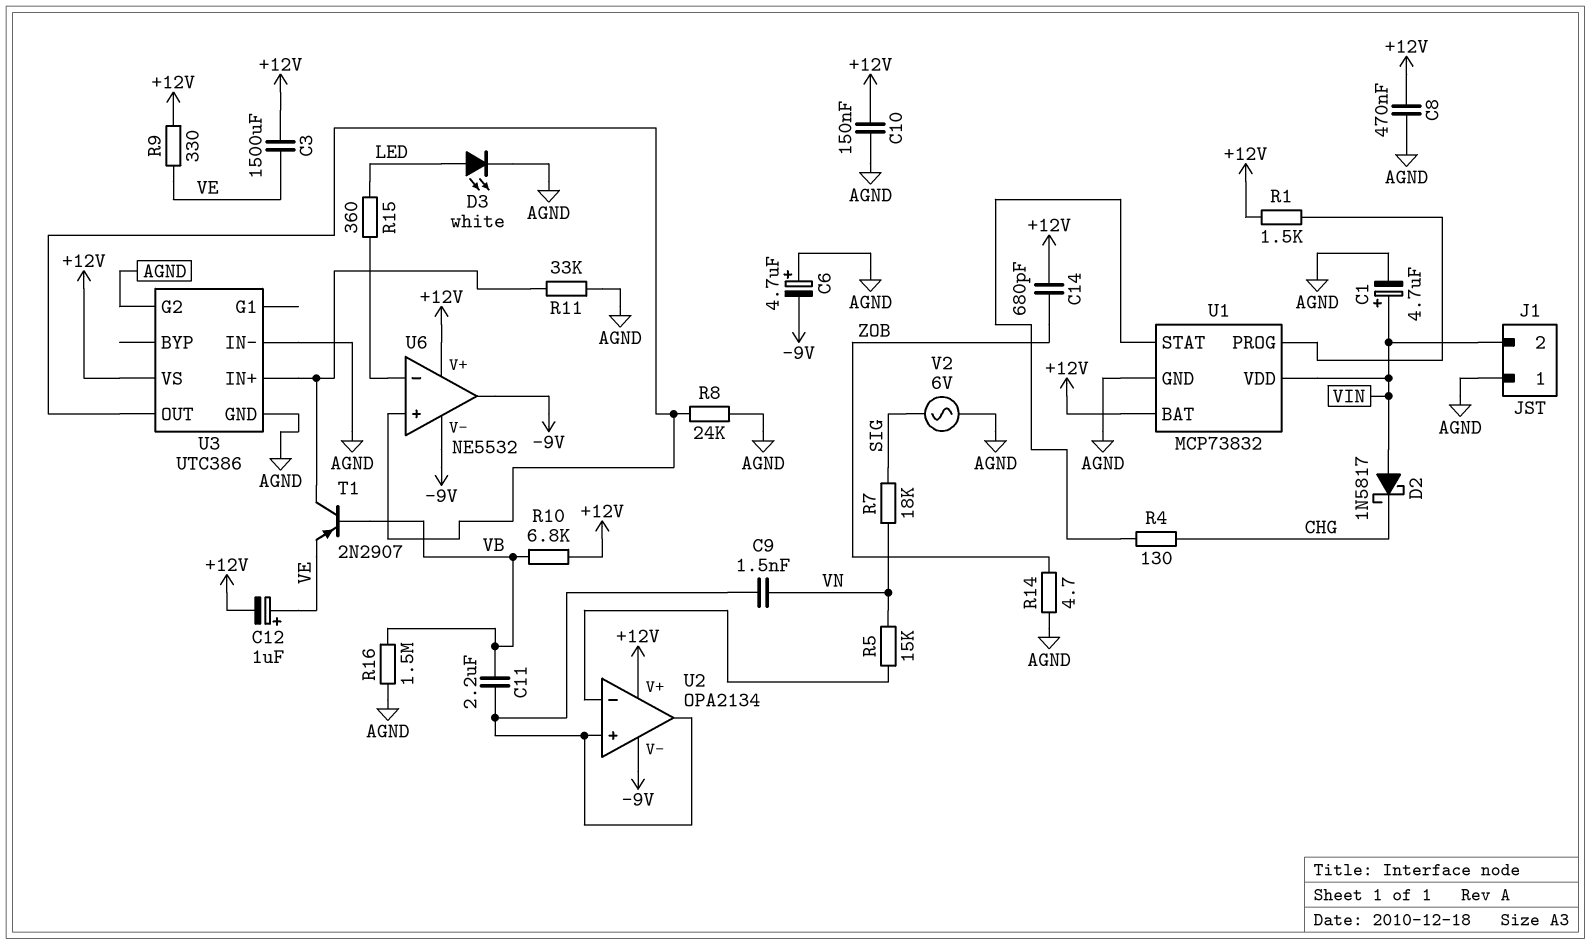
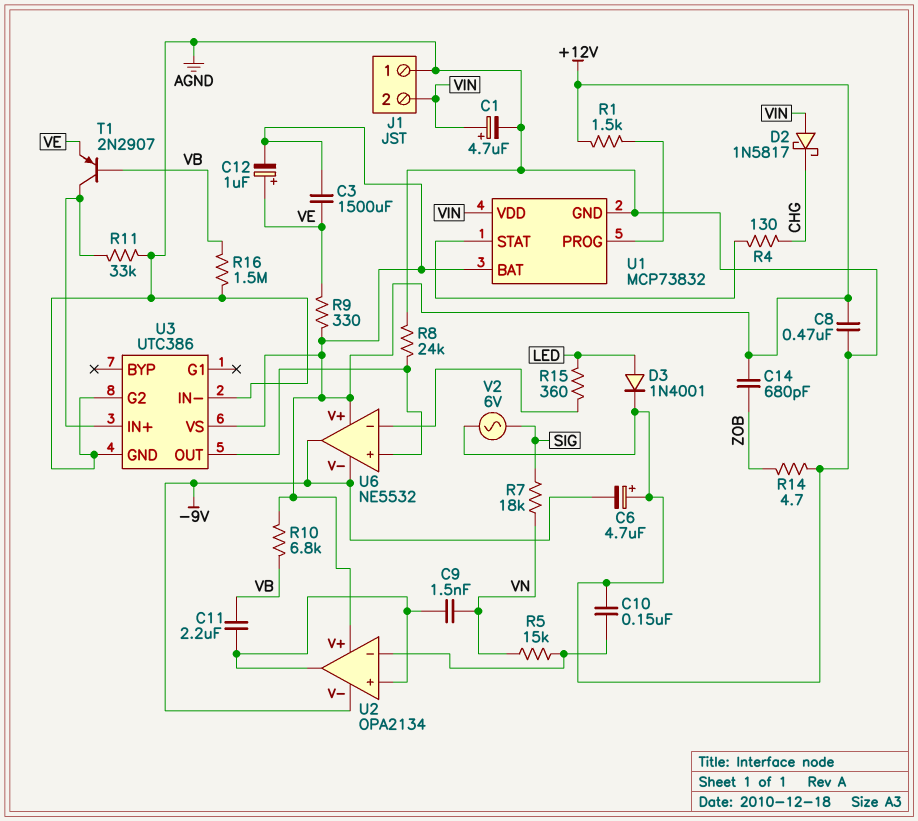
C10: 150nF (+12V, AGND) -> 150nF (AGND, U2/in-)
D3: LED white (A LED, K AGND) -> diode 1N4001 (A LED, K AGND)

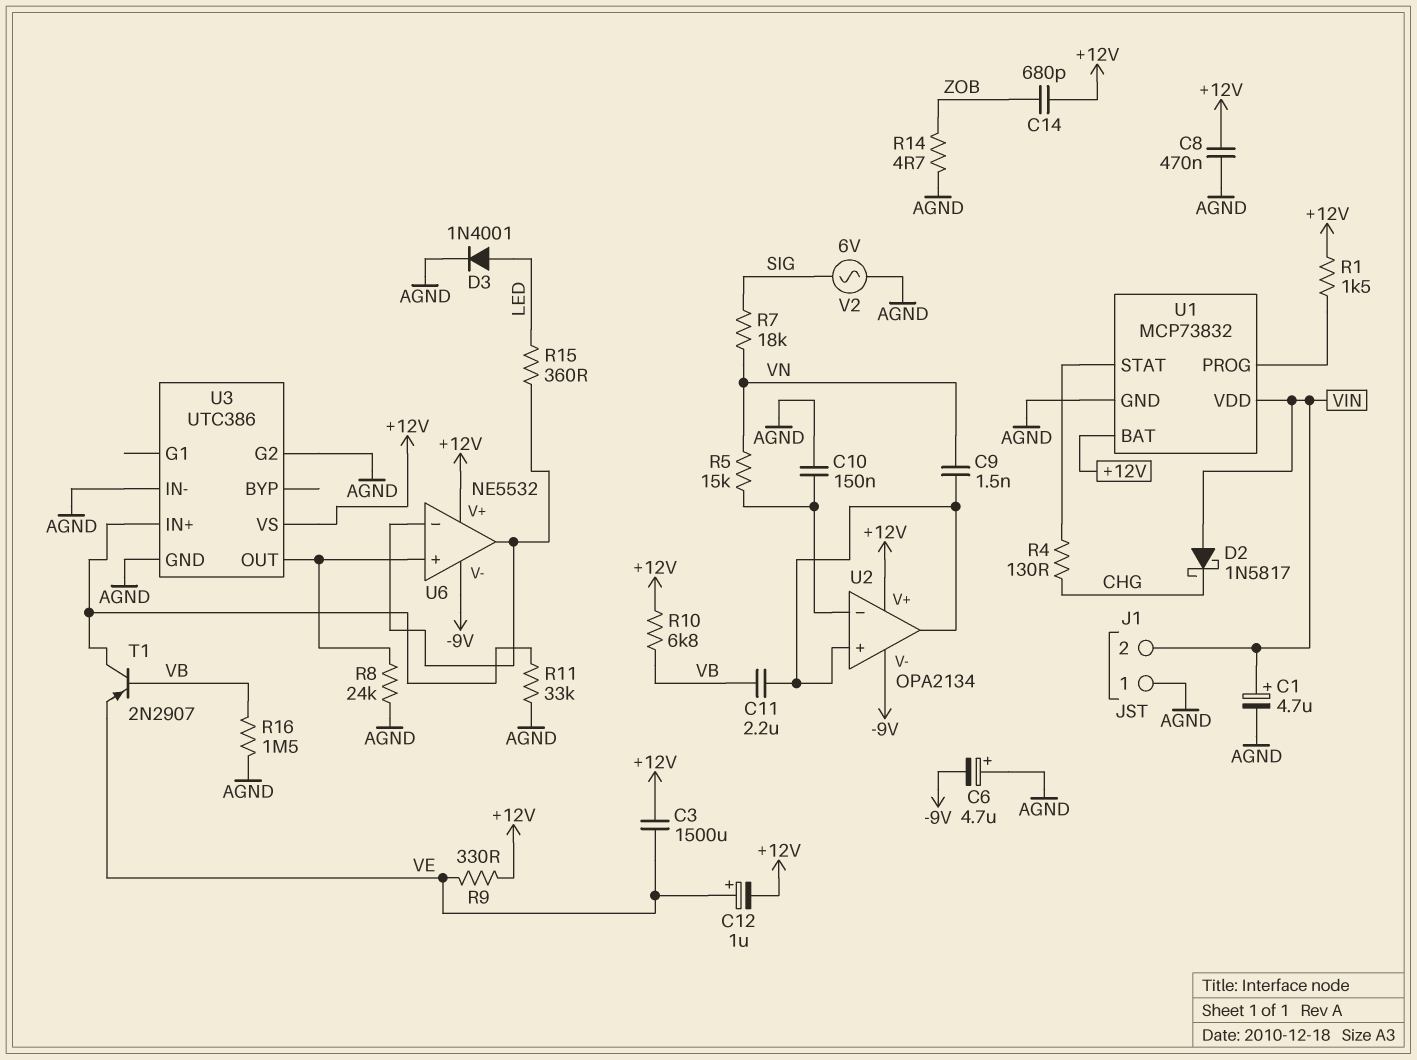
U6 pin out: -9V -> U6/in-

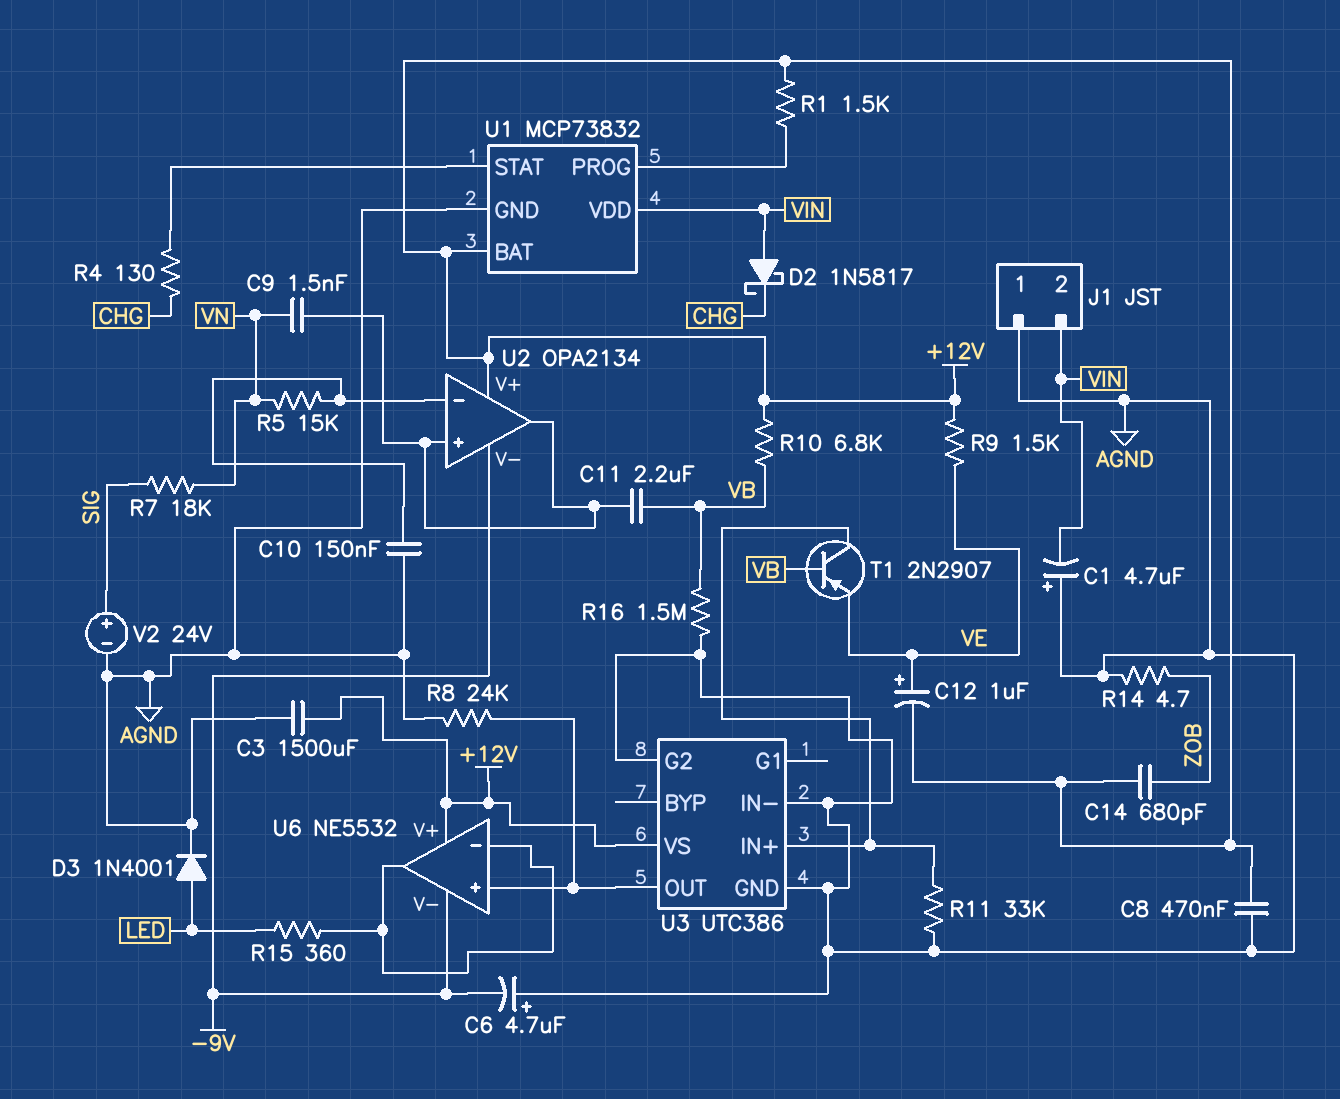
C1: 4.7uF (plus VIN, minus AGND) -> 4.7uF (plus AGND, minus VIN)
C3: 1500uF (+12V, VE) -> 1500uF (+12V, AGND)
R9: 330 (+12V, VE) -> 1.5k (+12V, VE)
V2: AC 6V (AGND, SIG) -> 24V (plus SIG, minus AGND)

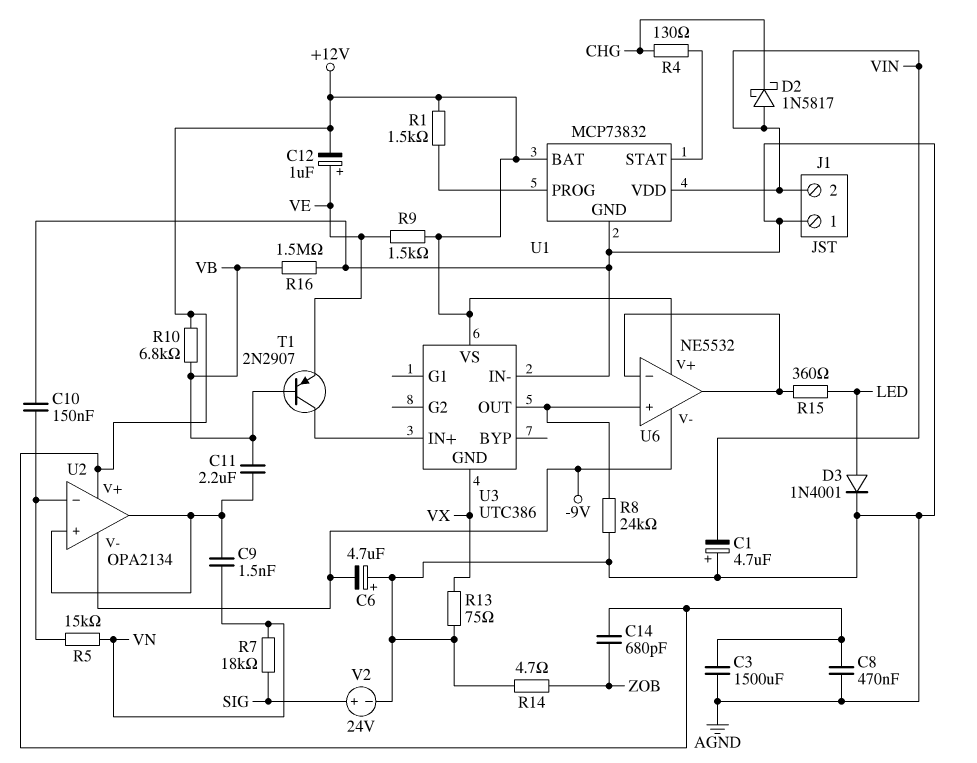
R11: 33k (AGND, U3/IN+) -> none
R13: none -> 75 (AGND, VX)
U3 pin G2: AGND -> none
U3 pin GND: AGND -> VX

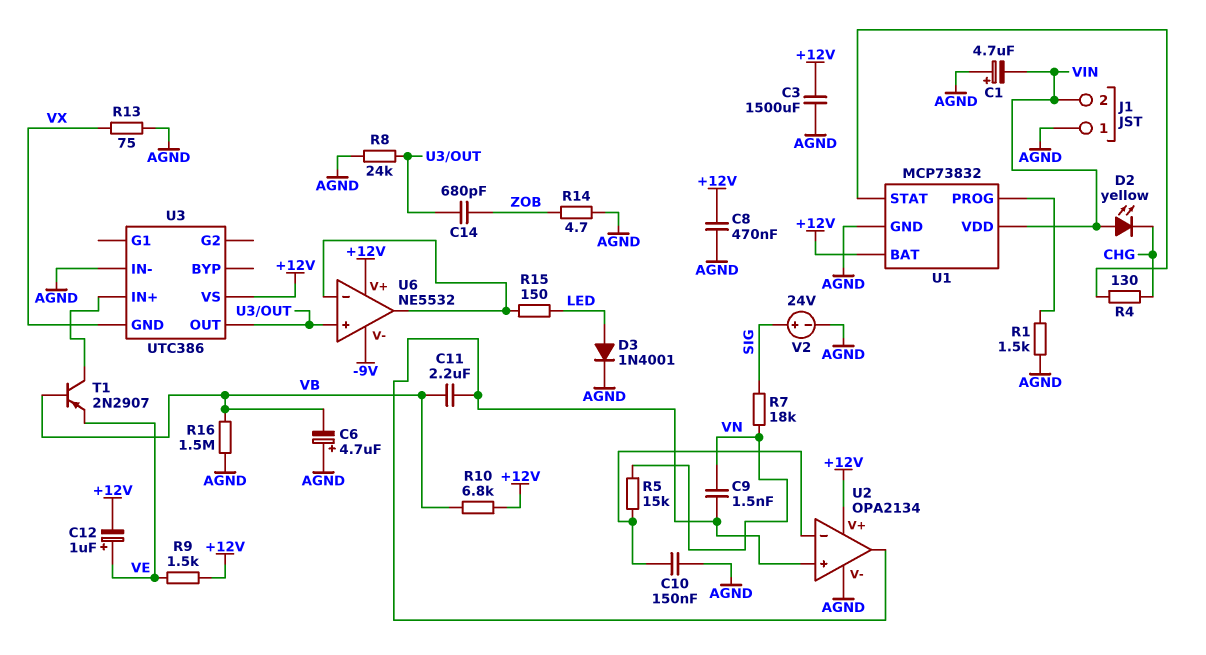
C6: 4.7uF (plus AGND, minus -9V) -> 4.7uF (plus AGND, minus VB)
C14: 680pF (+12V, ZOB) -> 680pF (U3/OUT, ZOB)
D2: schottky 1N5817 (A VIN, K CHG) -> LED yellow (A VIN, K CHG)
R1: 1.5k (+12V, U1/PROG) -> 1.5k (AGND, U1/PROG)
R15: 360 (LED, U6/in-) -> 150 (LED, U6/in-)
U2 pin V-: -9V -> AGND

